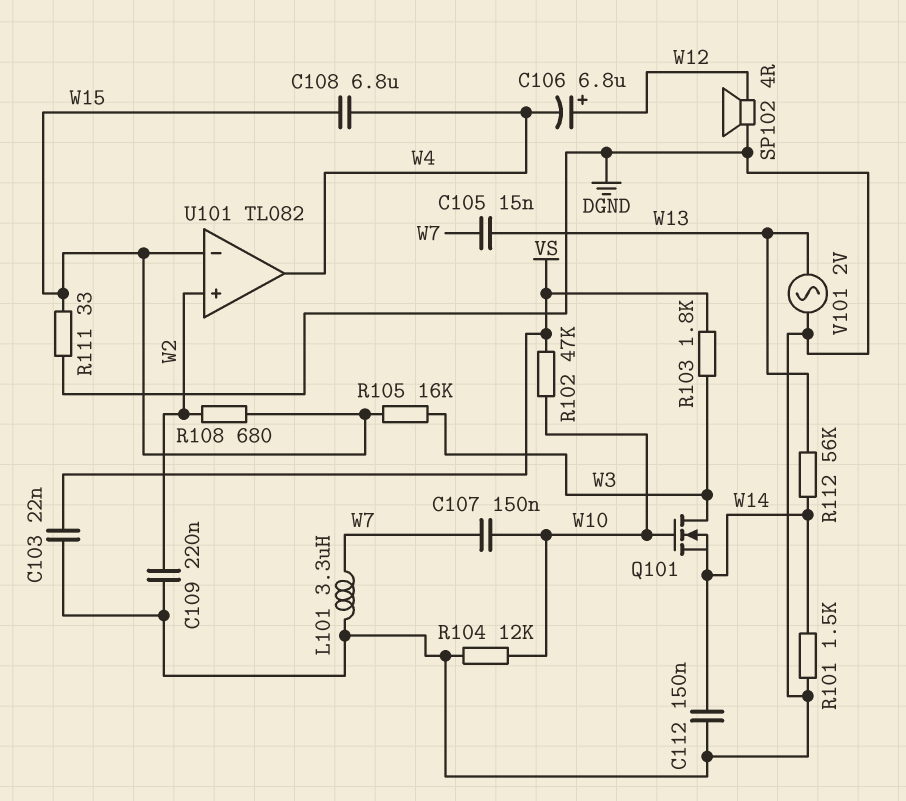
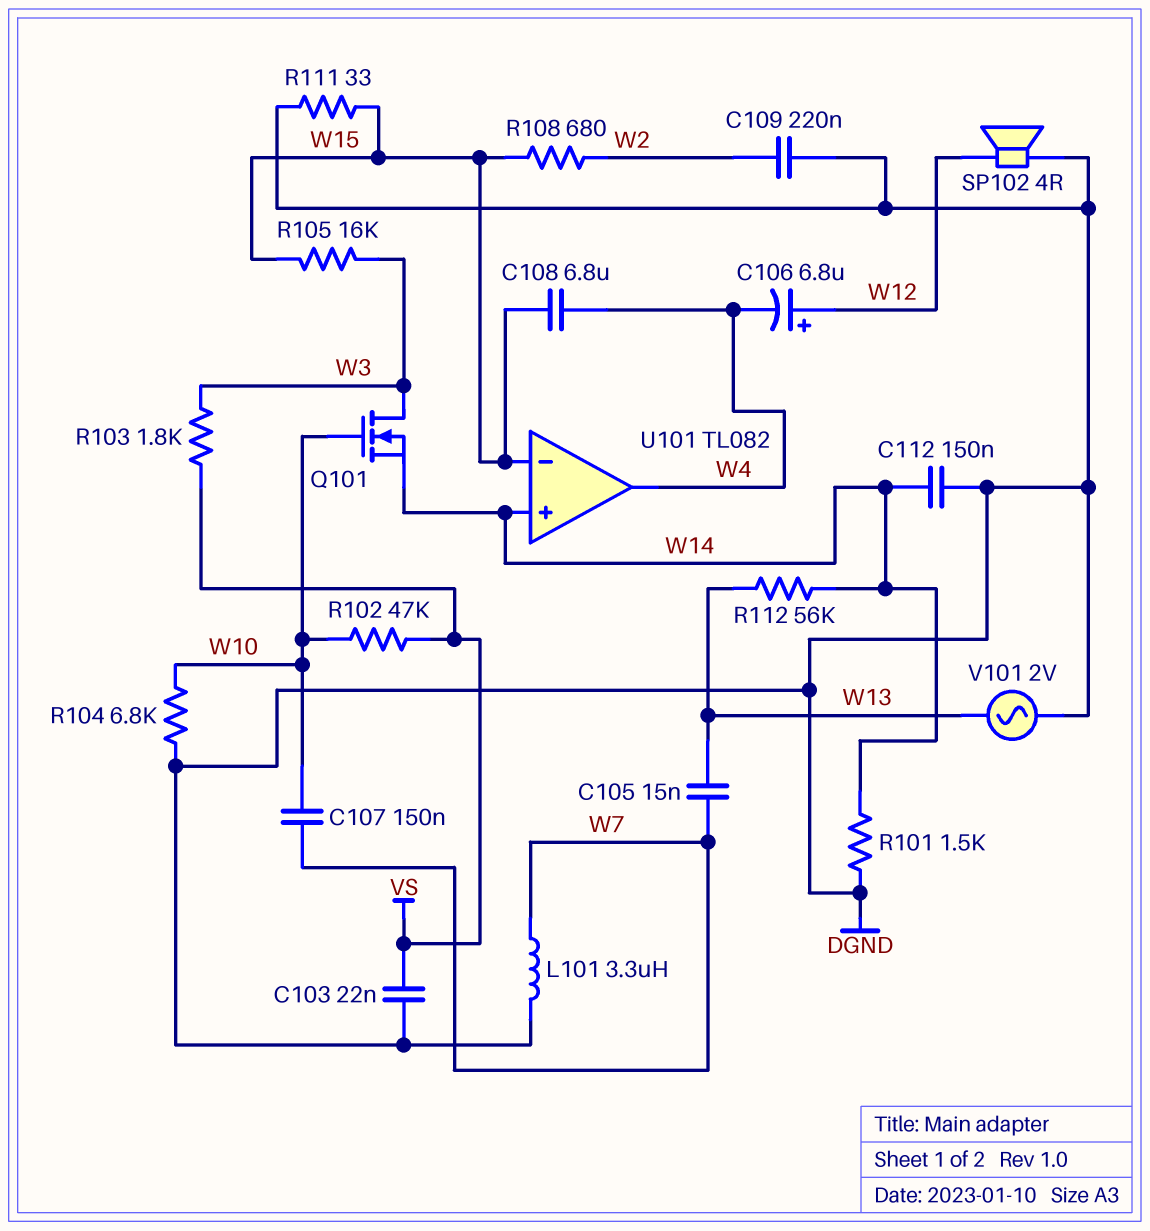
R104: 12k (DGND, W10) -> 6.8k (DGND, W10)
U101 pin in+: W2 -> W14

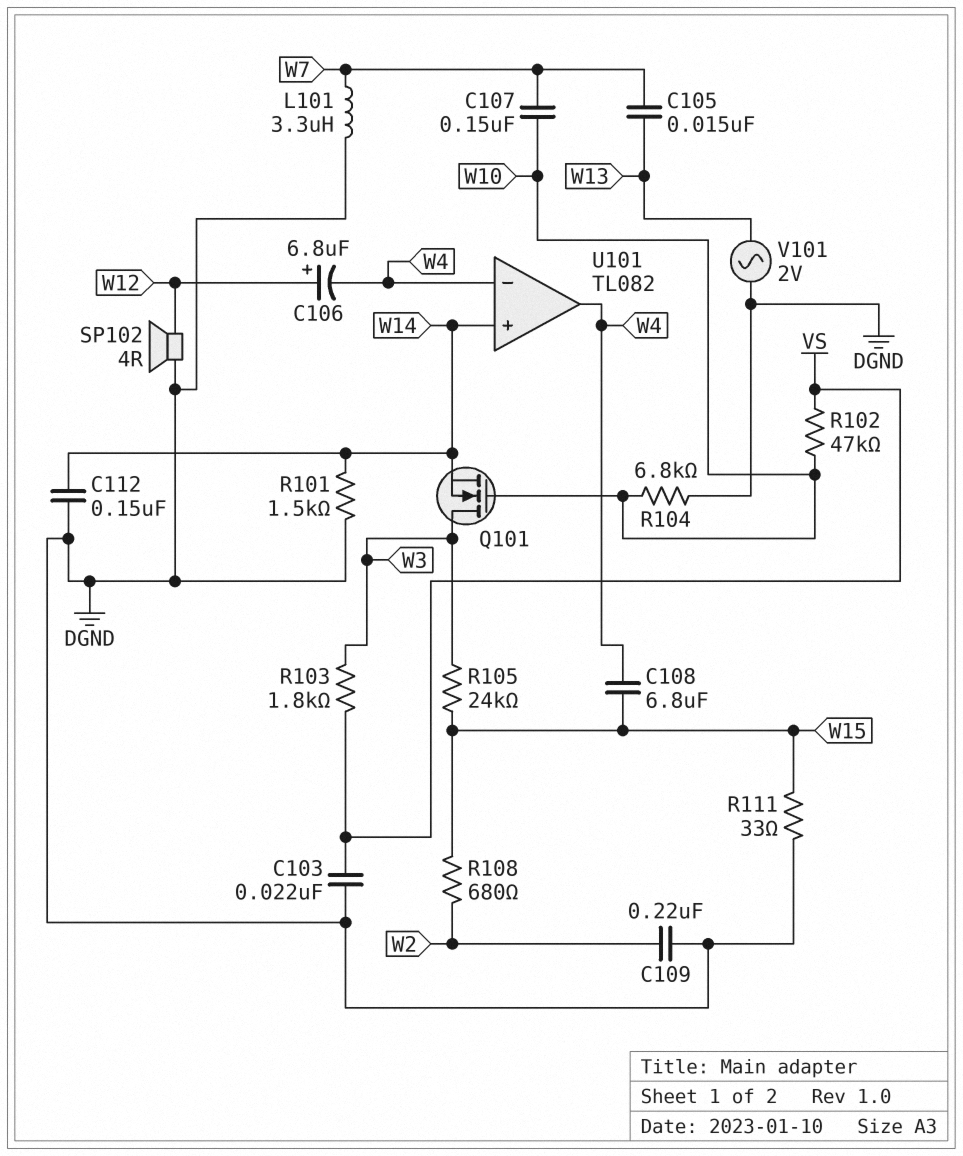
R105: 16k (W3, W15) -> 24k (W3, W15)
R112: 56k (W13, W14) -> none
U101 pin in-: W15 -> W4

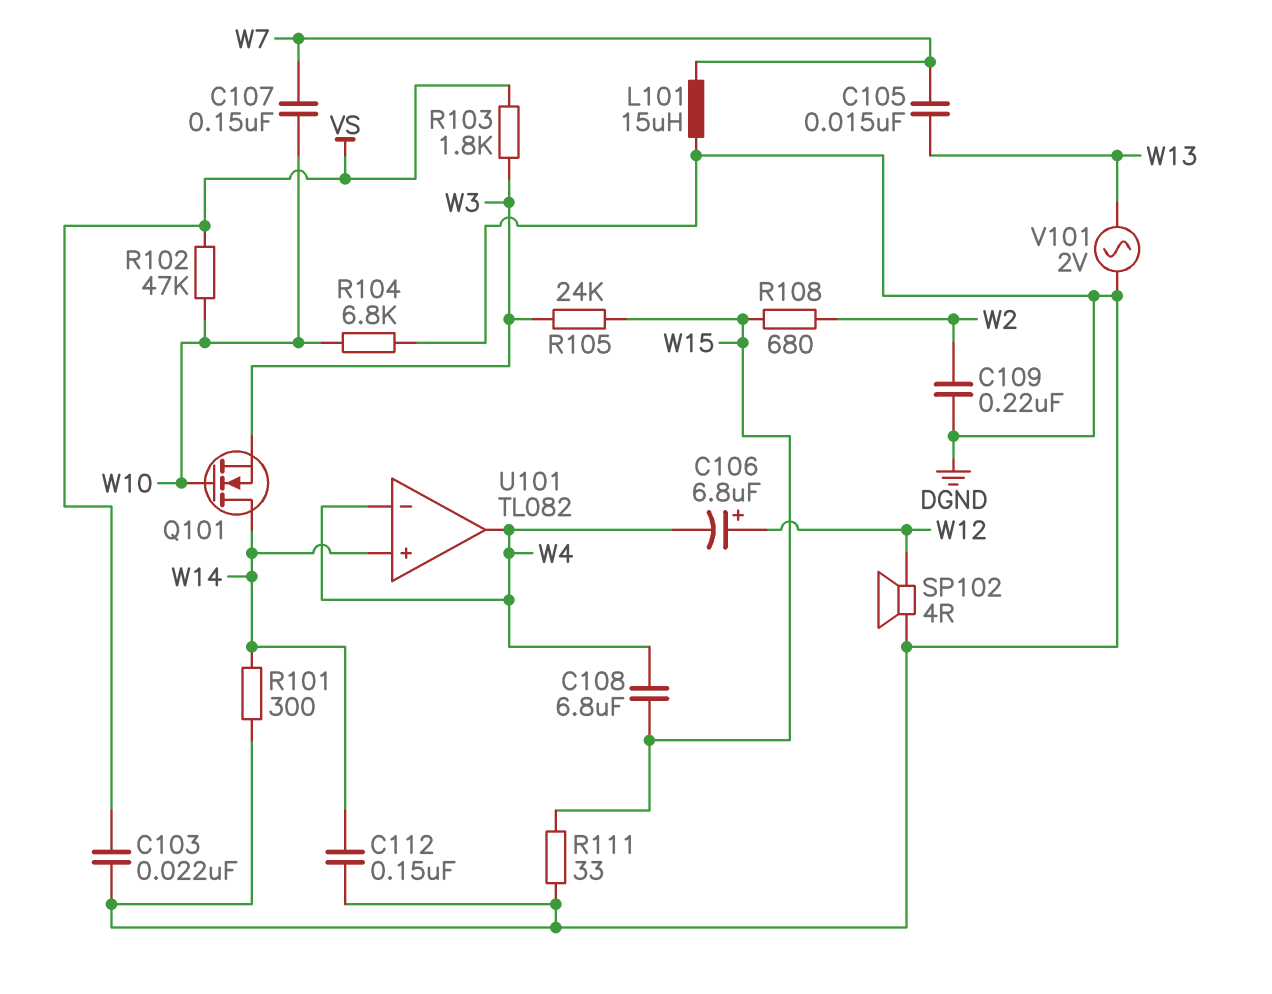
L101: 3.3uH (DGND, W7) -> 15uH (DGND, W7)
Q101: NMOS (G W10, D W3, S W14) -> NMOS (G W10, D W14, S W3)
R101: 1.5k (DGND, W14) -> 300 (DGND, W14)

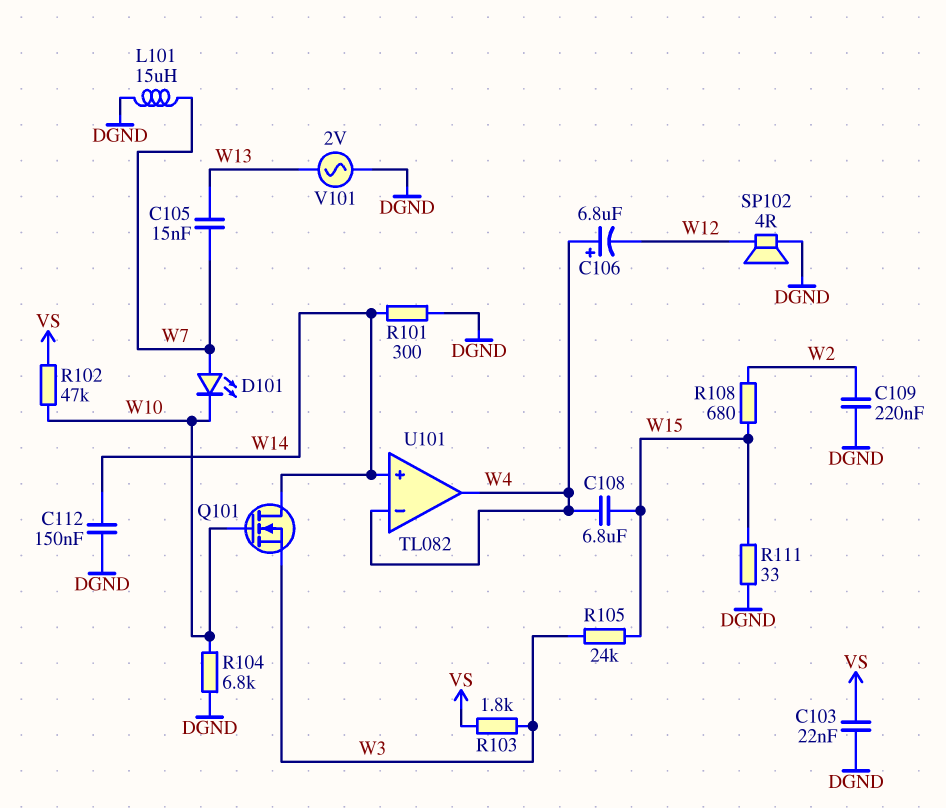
C106: 6.8uF (plus W12, minus W4) -> 6.8uF (plus W4, minus W12)
C107: 150nF (W7, W10) -> none
D101: none -> LED (A W7, K W10)

